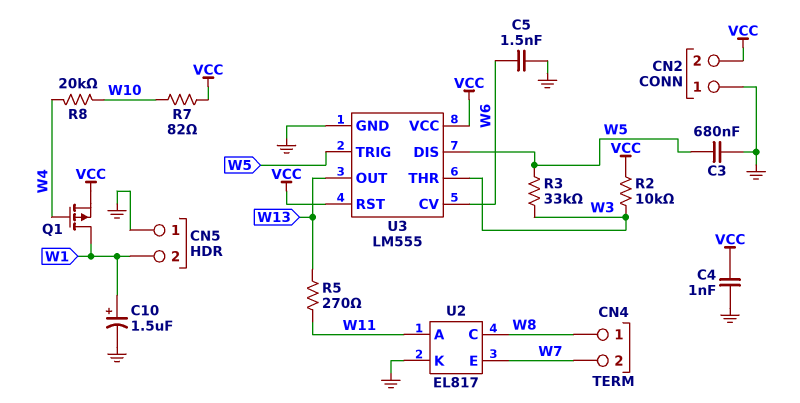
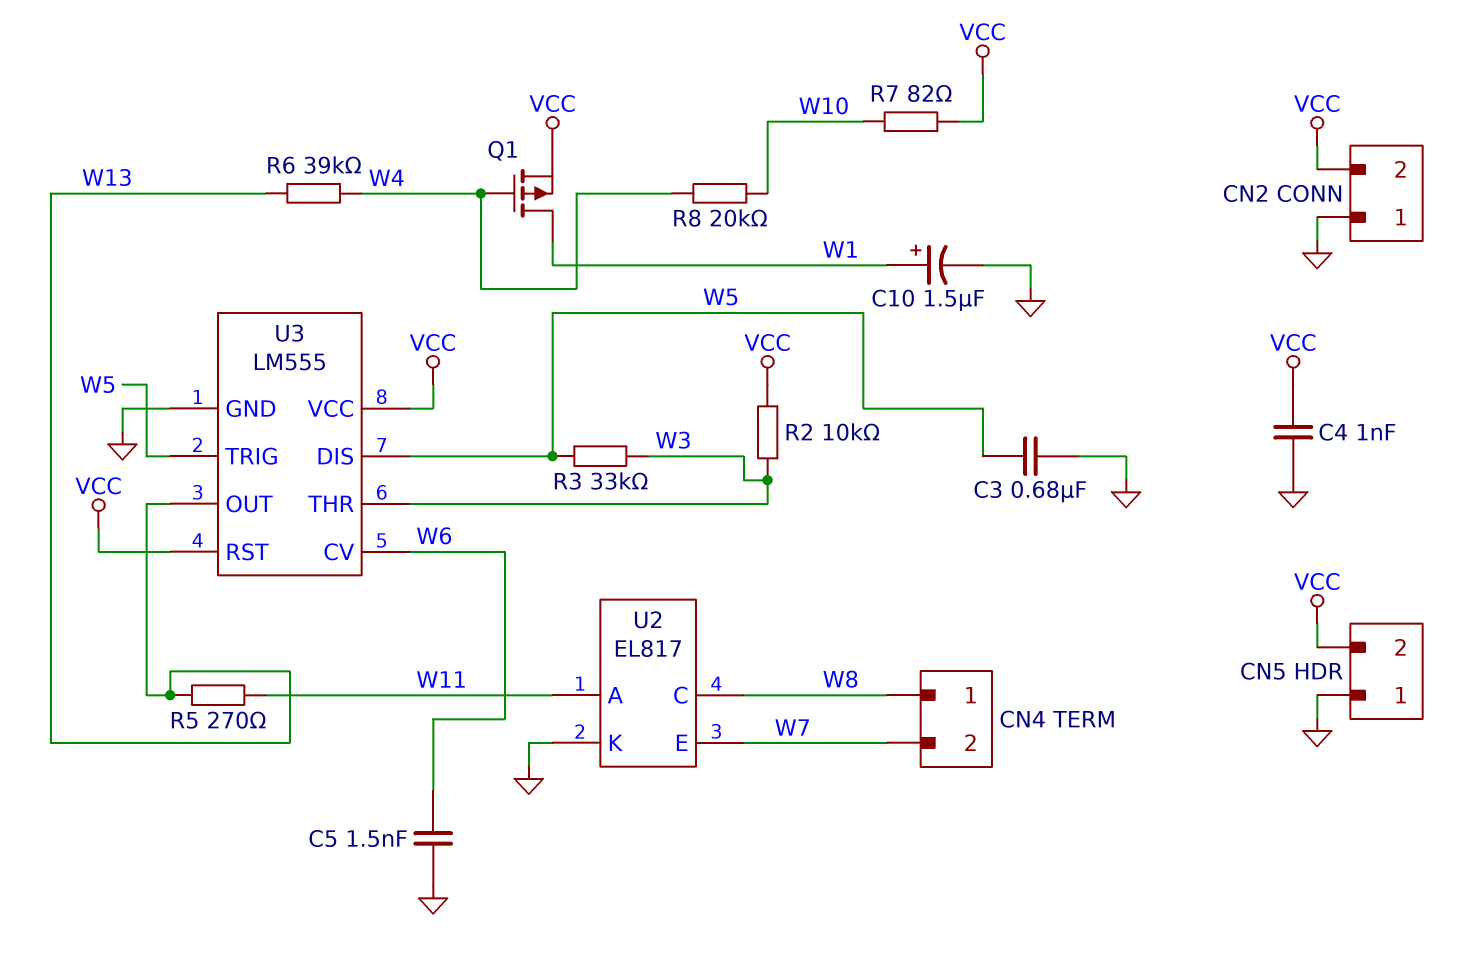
CN5 pin 2: W1 -> VCC
R6: none -> 39k (W4, W13)

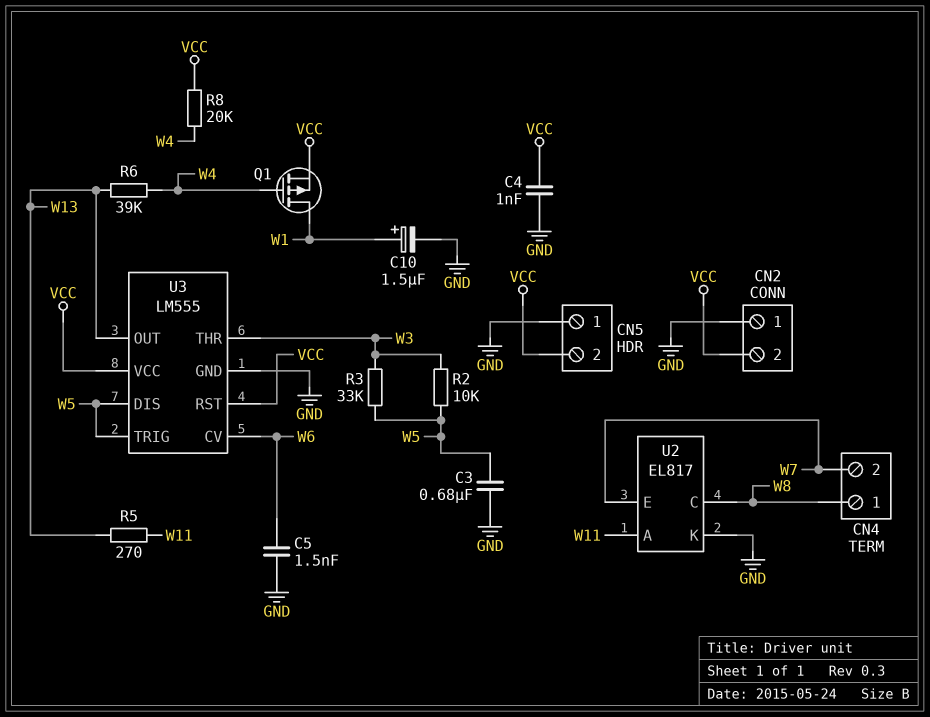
R2: 10k (VCC, W3) -> 10k (W3, W5)
R7: 82 (VCC, W10) -> none
R8: 20k (W4, W10) -> 20k (VCC, W4)

